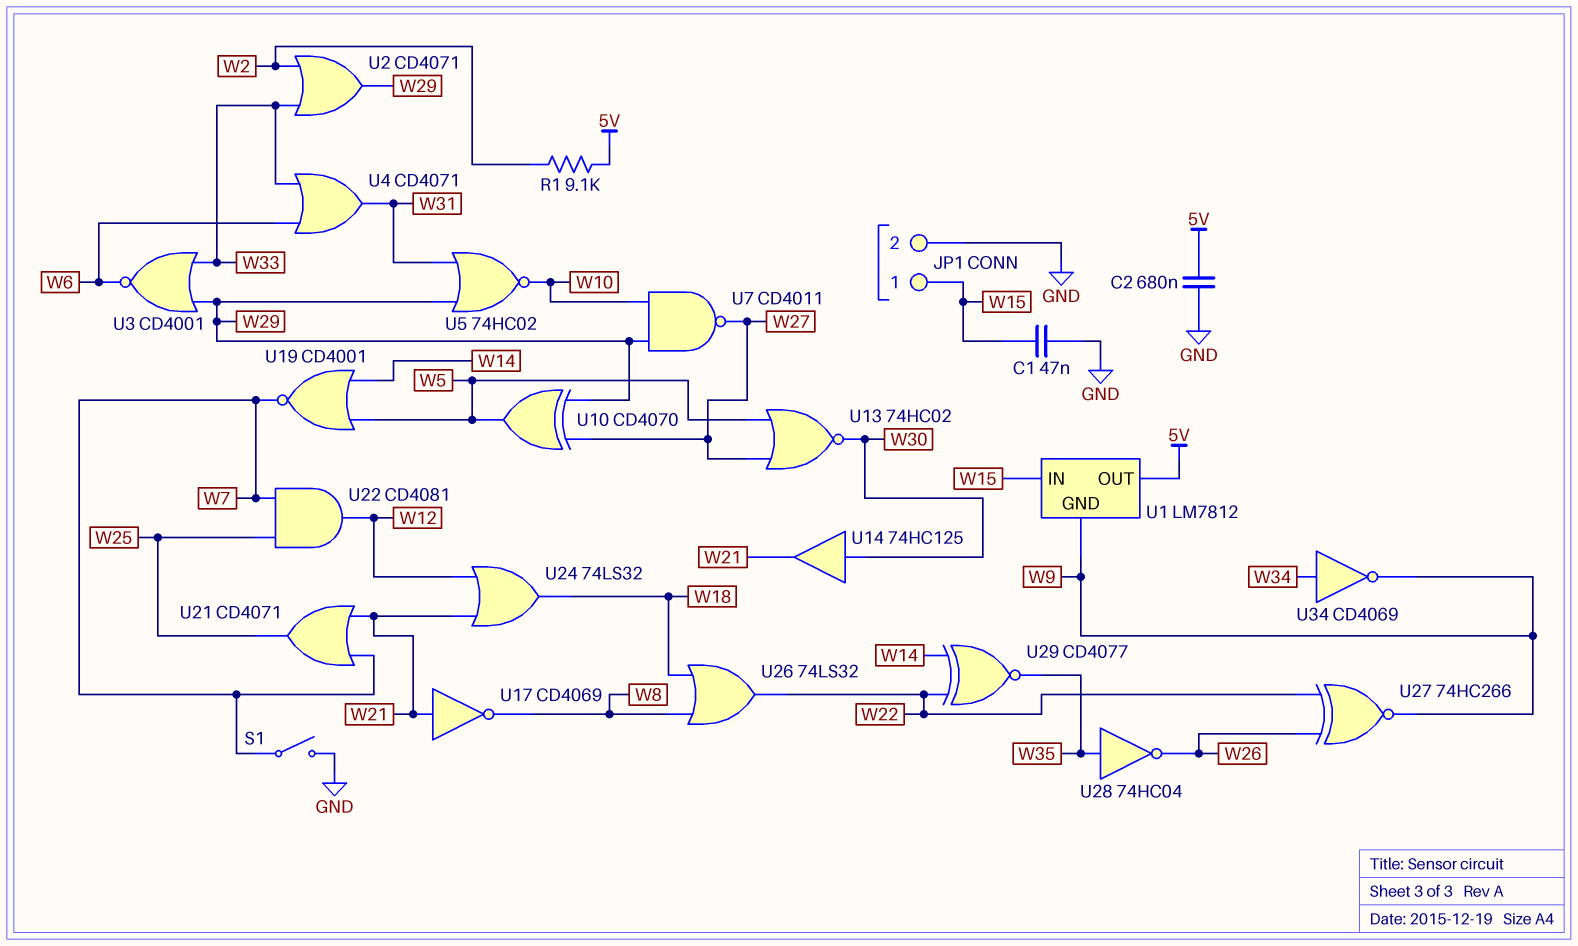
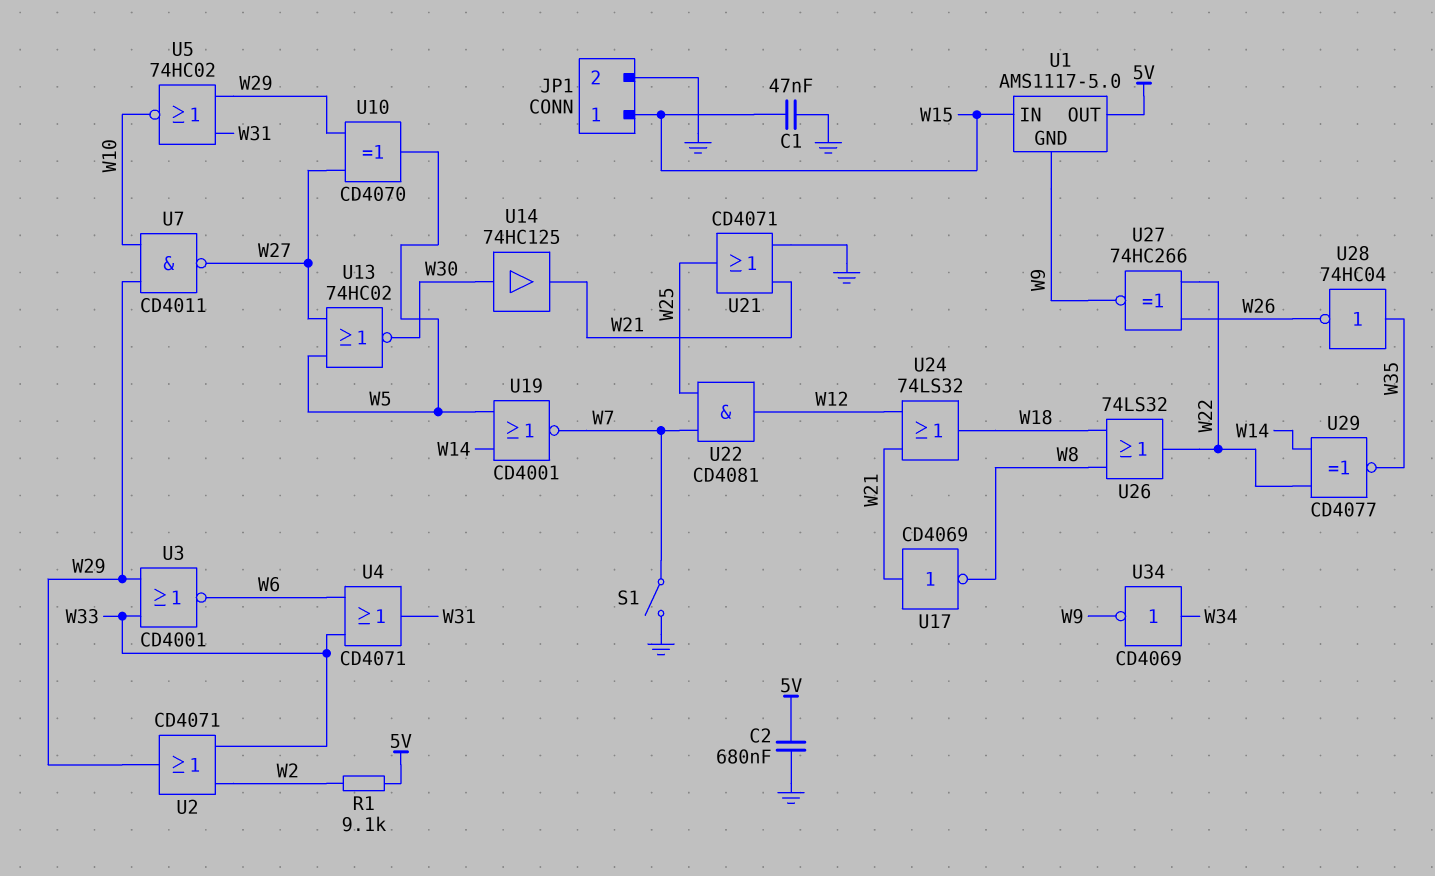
U1: LM7812 -> AMS1117-5.0
U21: OR CD4071 (in W7, in W21, out W25) -> OR CD4071 (in GND, in W21, out W25)

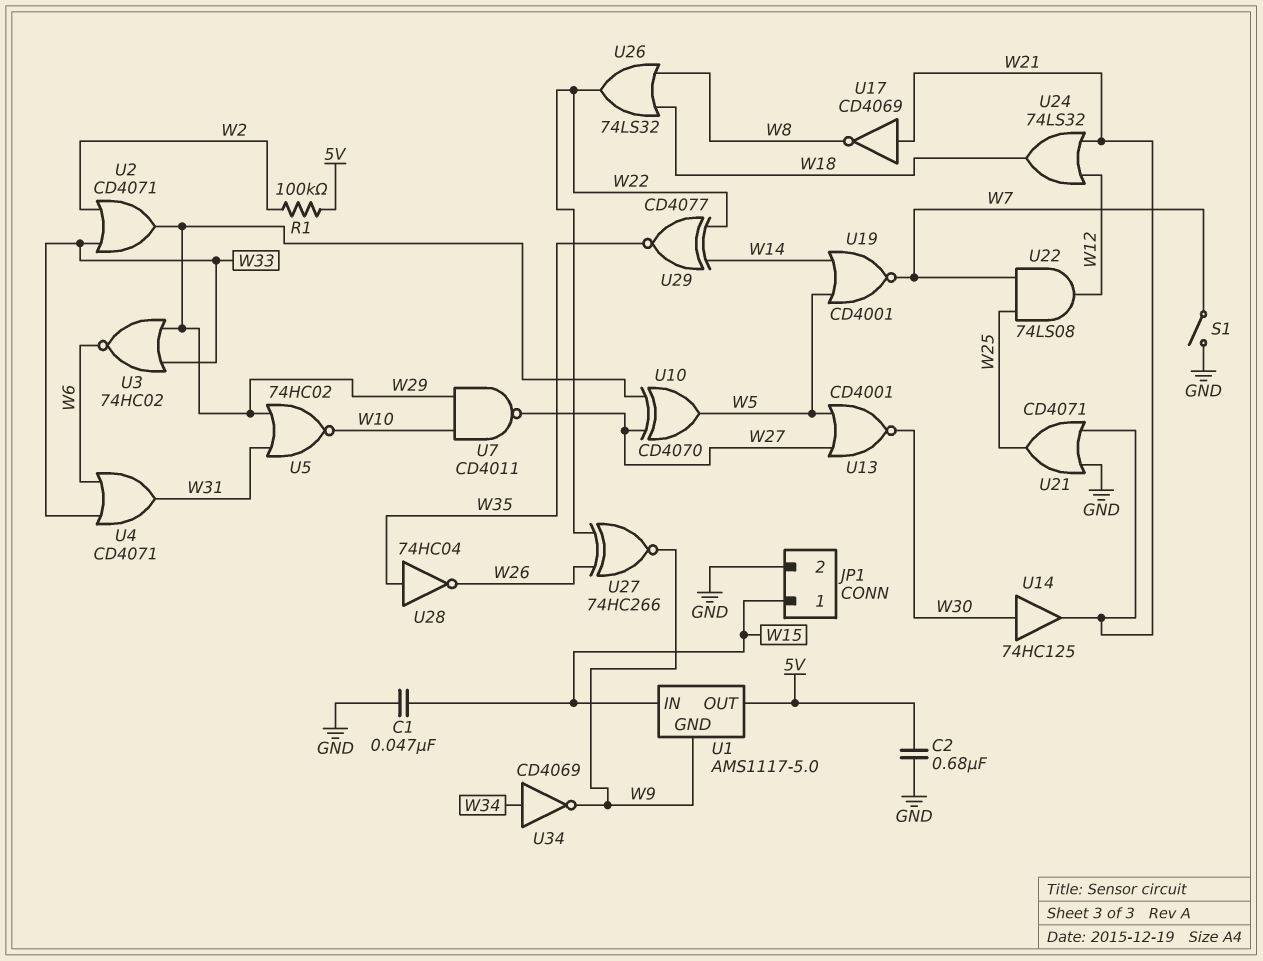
R1: 9.1k (5V, W2) -> 100k (5V, W2)
U3: NOR CD4001 (in W29, in W33, out W6) -> NOR 74HC02 (in W29, in W33, out W6)
U13: NOR 74HC02 (in W5, in W27, out W30) -> NOR CD4001 (in W5, in W27, out W30)
U22: AND CD4081 (in W7, in W25, out W12) -> AND 74LS08 (in W7, in W25, out W12)

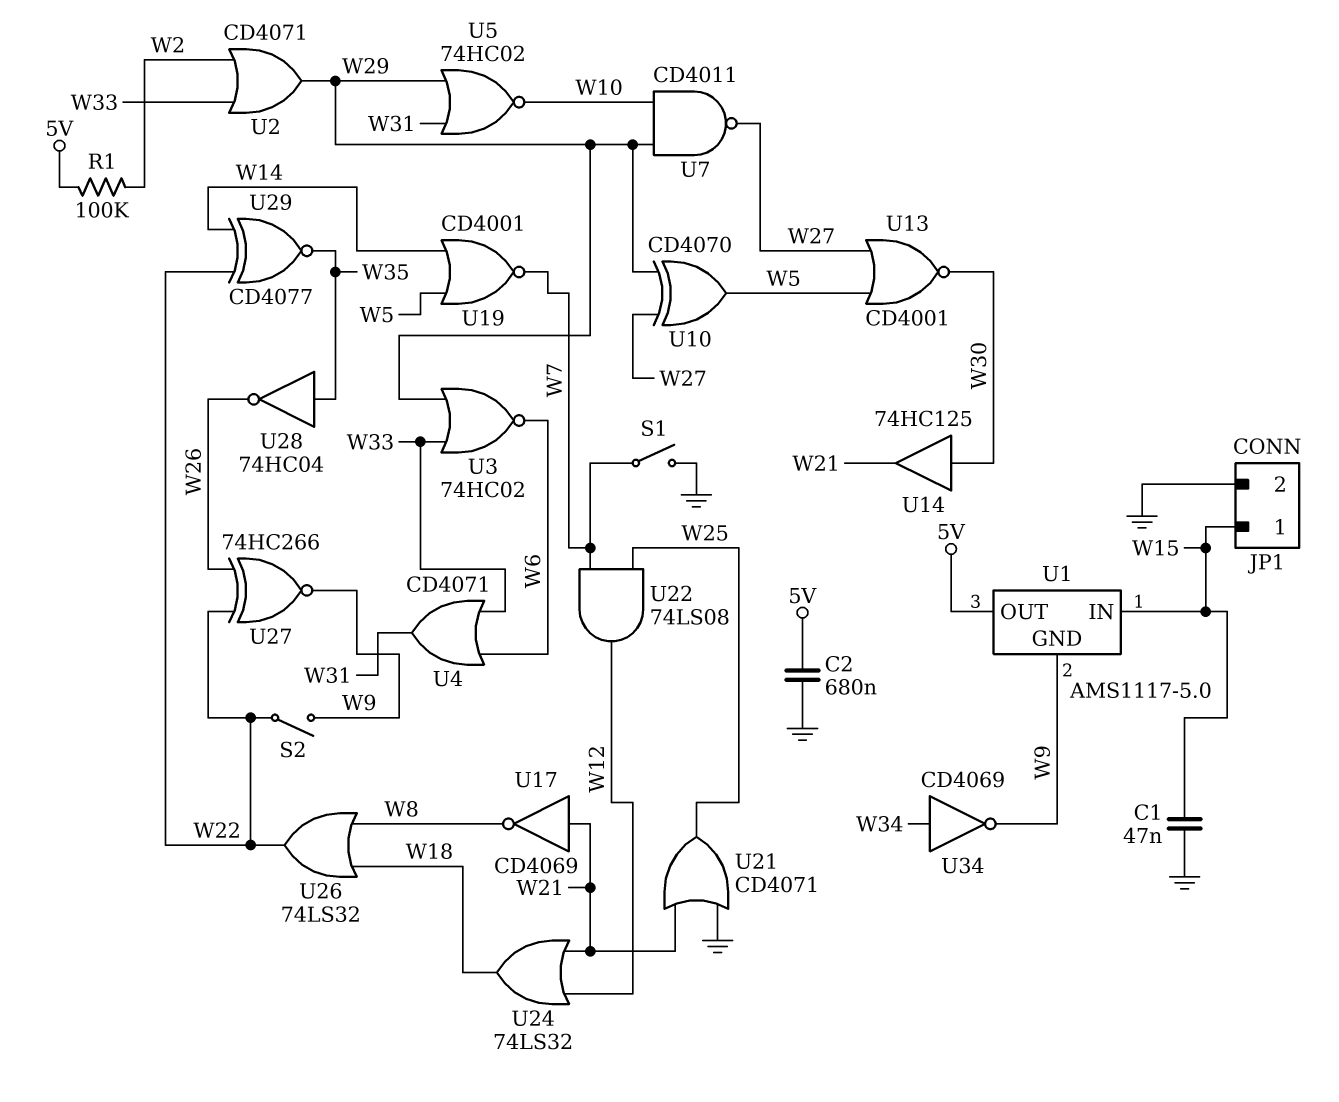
S2: none -> switch (W9, W22)

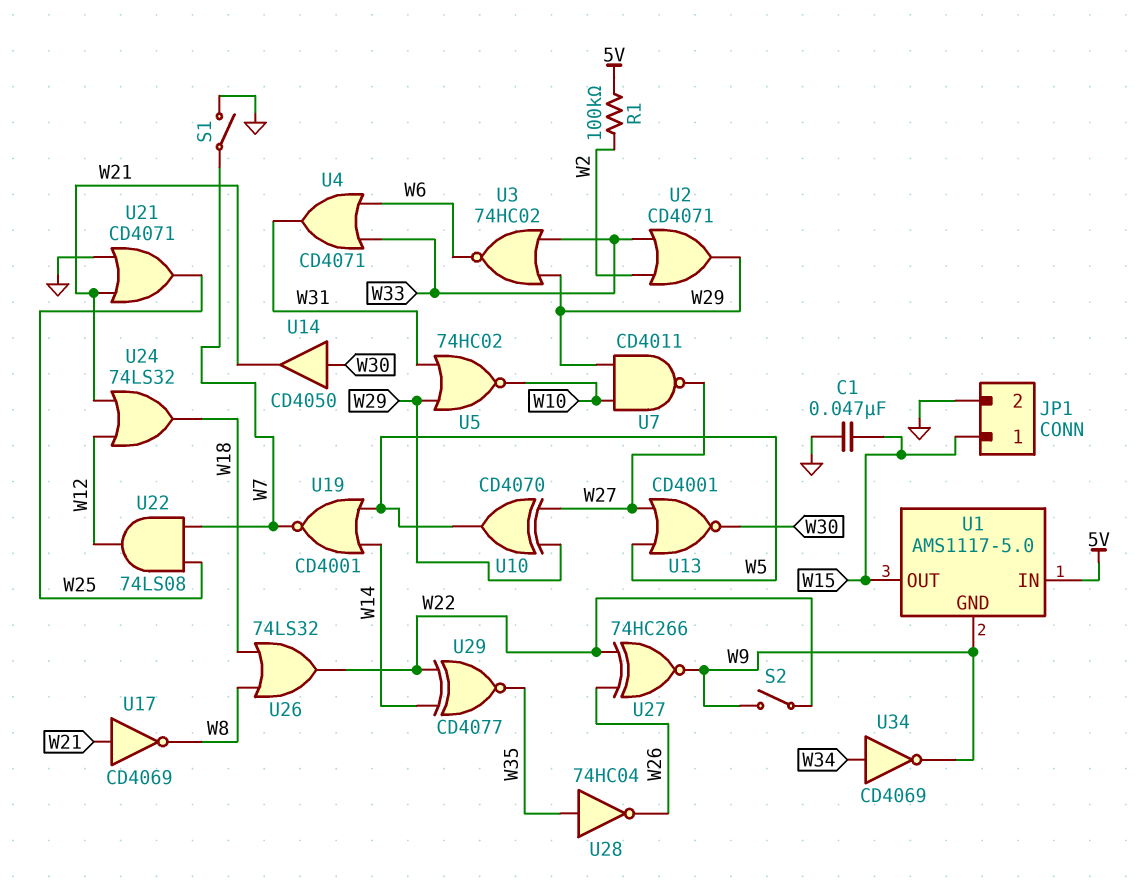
C2: 680nF (5V, GND) -> none
U1 pin IN: W15 -> 5V
U1 pin OUT: 5V -> W15
U14: buffer 74HC125 (in W30, out W21) -> buffer CD4050 (in W30, out W21)

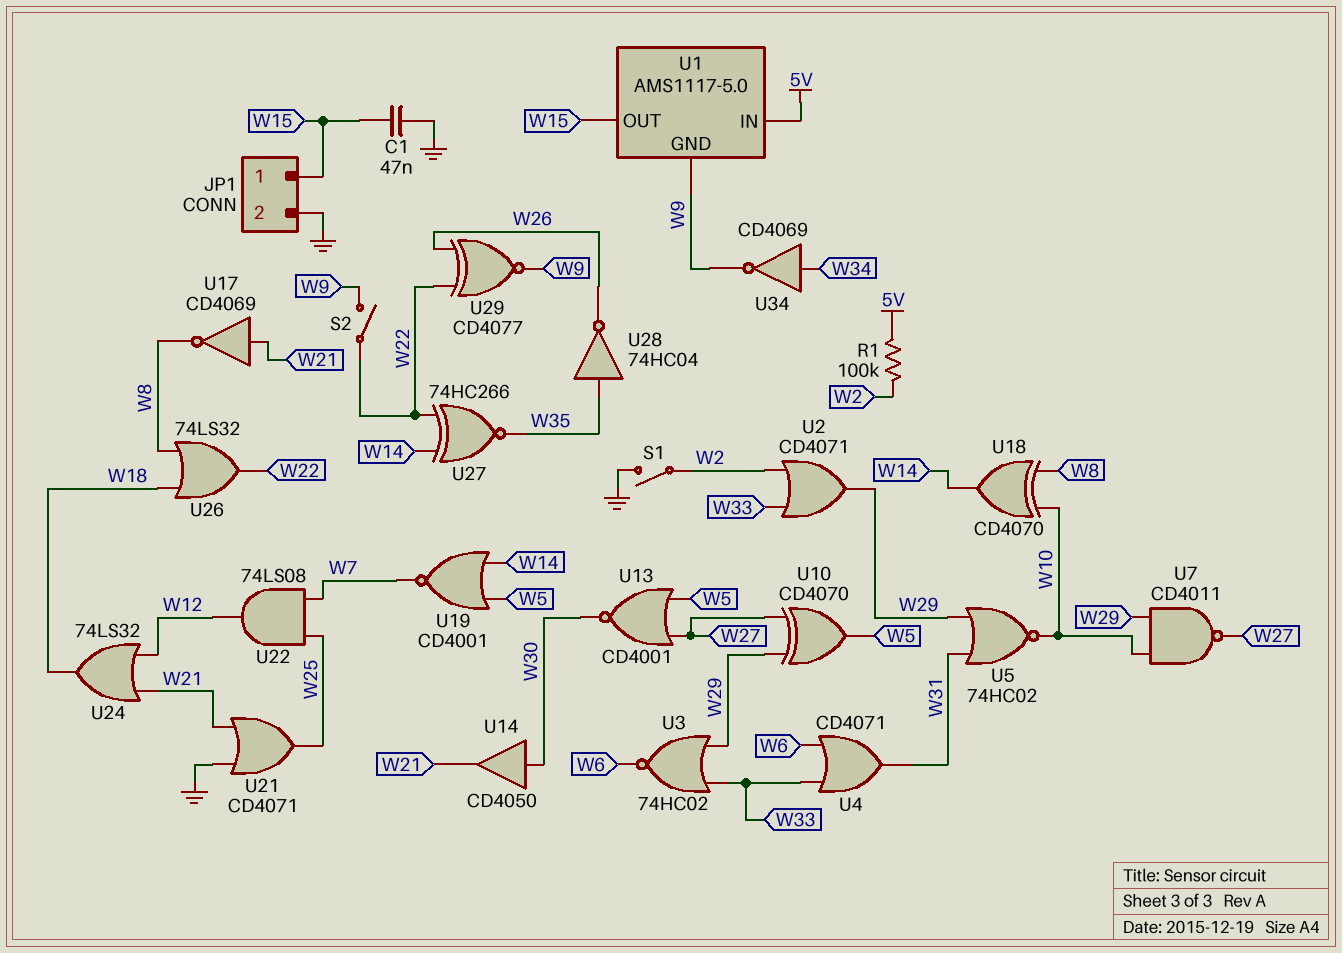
S1: switch (GND, W7) -> switch (GND, W2)
U18: none -> XOR CD4070 (in W8, in W10, out W14)
U27: XNOR 74HC266 (in W22, in W26, out W9) -> XNOR 74HC266 (in W14, in W22, out W35)
U29: XNOR CD4077 (in W14, in W22, out W35) -> XNOR CD4077 (in W22, in W26, out W9)

